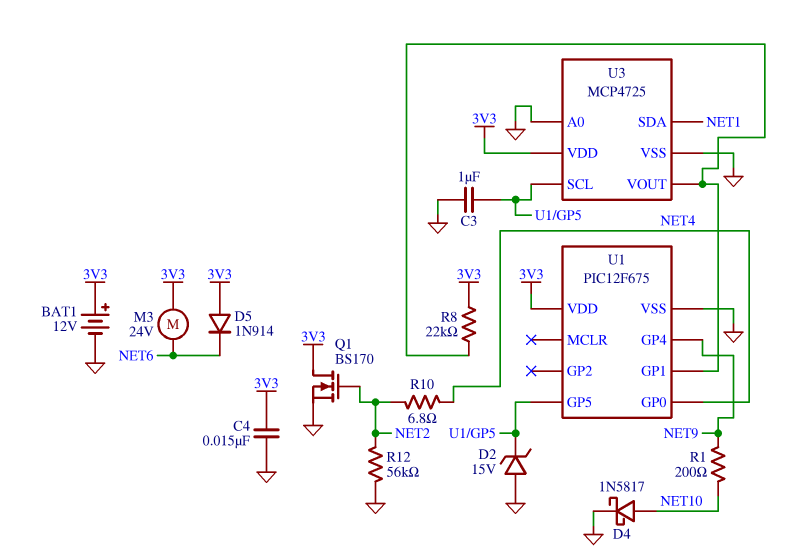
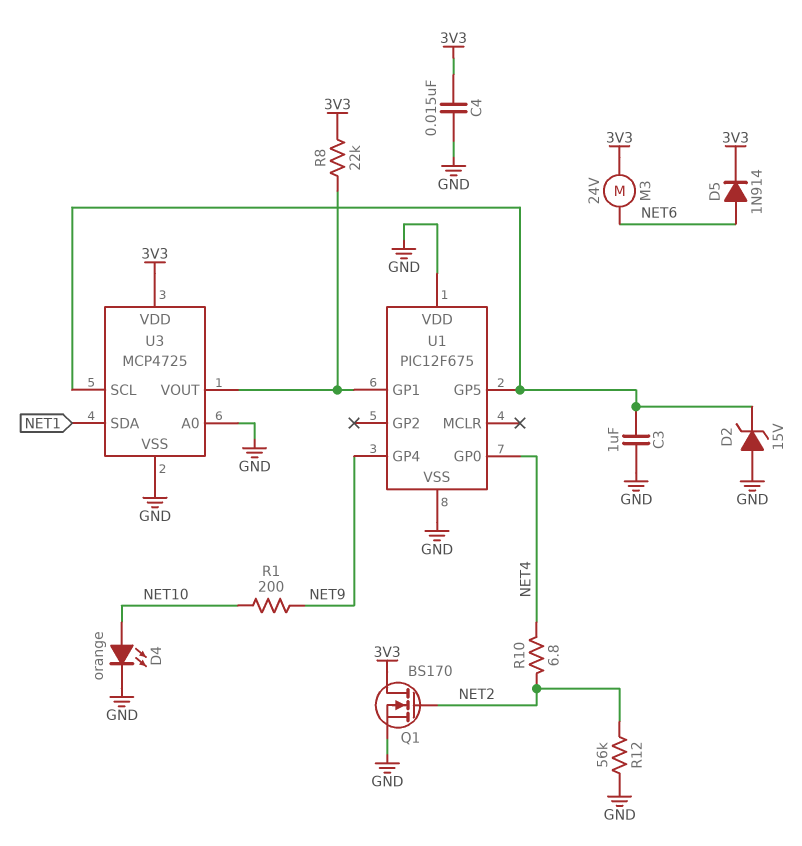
BAT1: 12V (plus 3V3, minus GND) -> none
D4: schottky 1N5817 (A NET10, K GND) -> LED orange (A NET10, K GND)
D5: diode 1N914 (A 3V3, K NET6) -> diode 1N914 (A NET6, K 3V3)
U1 pin VDD: 3V3 -> GND

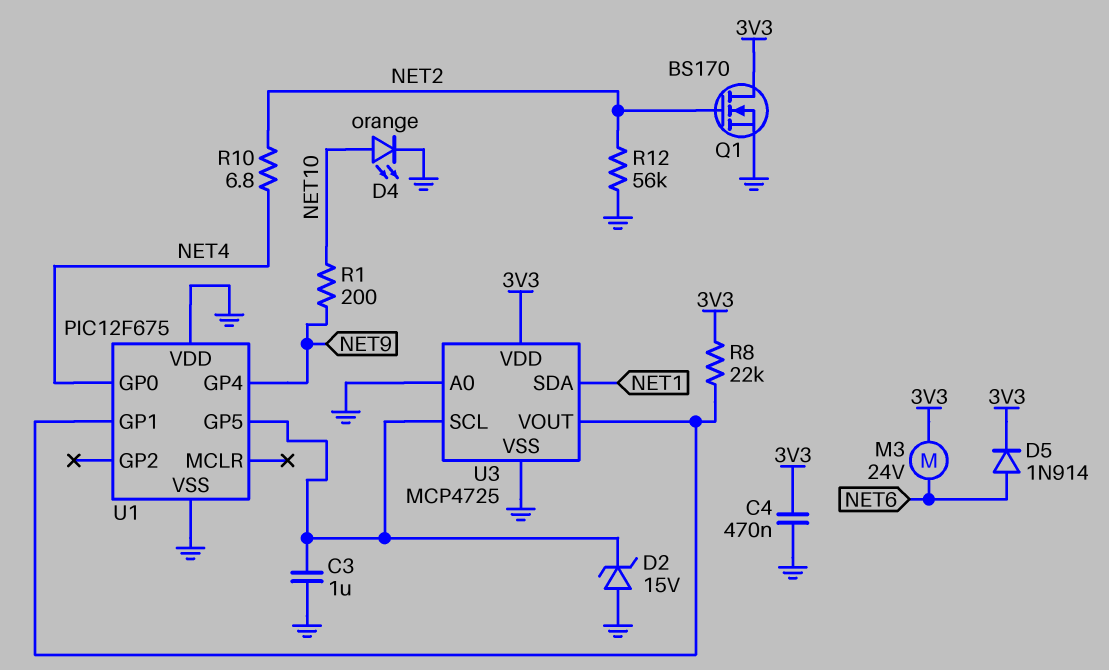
C4: 15nF (3V3, GND) -> 470nF (3V3, GND)

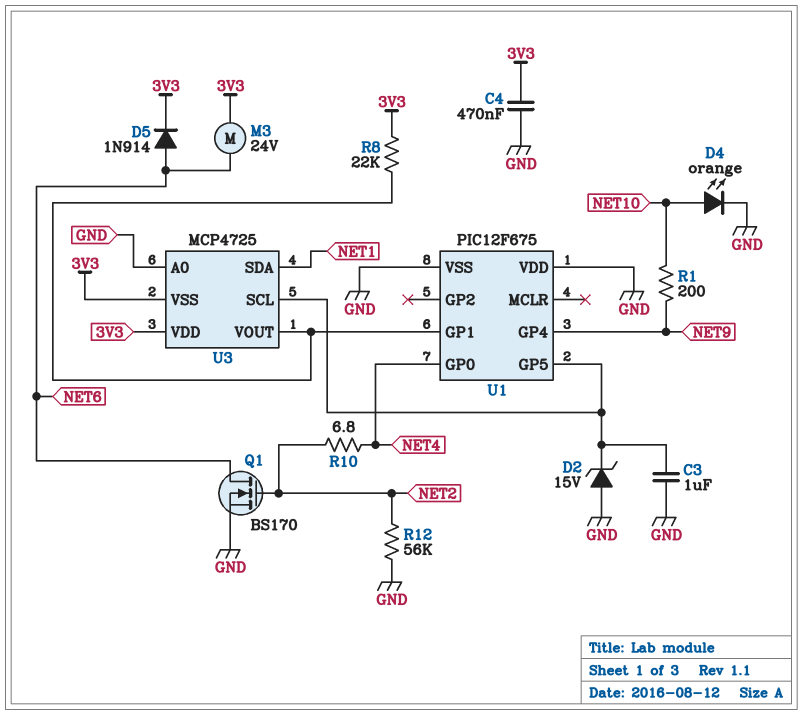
Q1: NMOS BS170 (G NET2, D 3V3, S GND) -> NMOS BS170 (G NET2, D NET6, S GND)
U3 pin VSS: GND -> 3V3

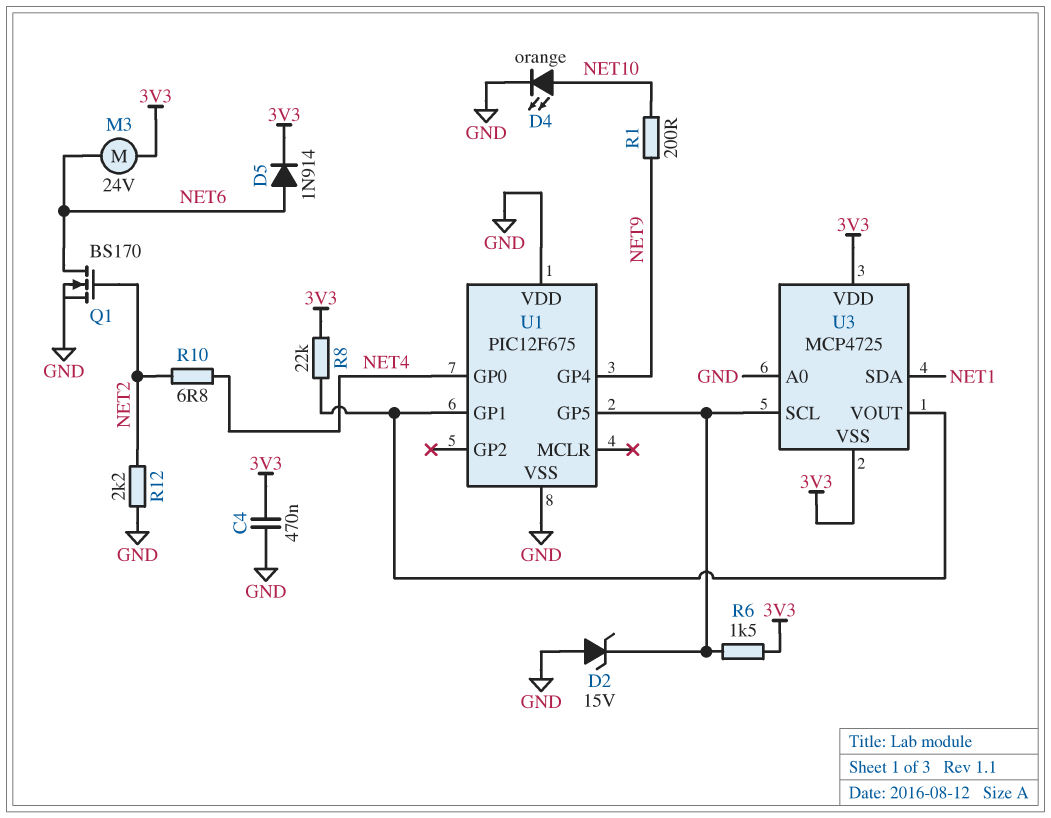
C3: 1uF (GND, U1/GP5) -> none
R6: none -> 1.5k (3V3, U1/GP5)
R12: 56k (GND, NET2) -> 2.2k (GND, NET2)

